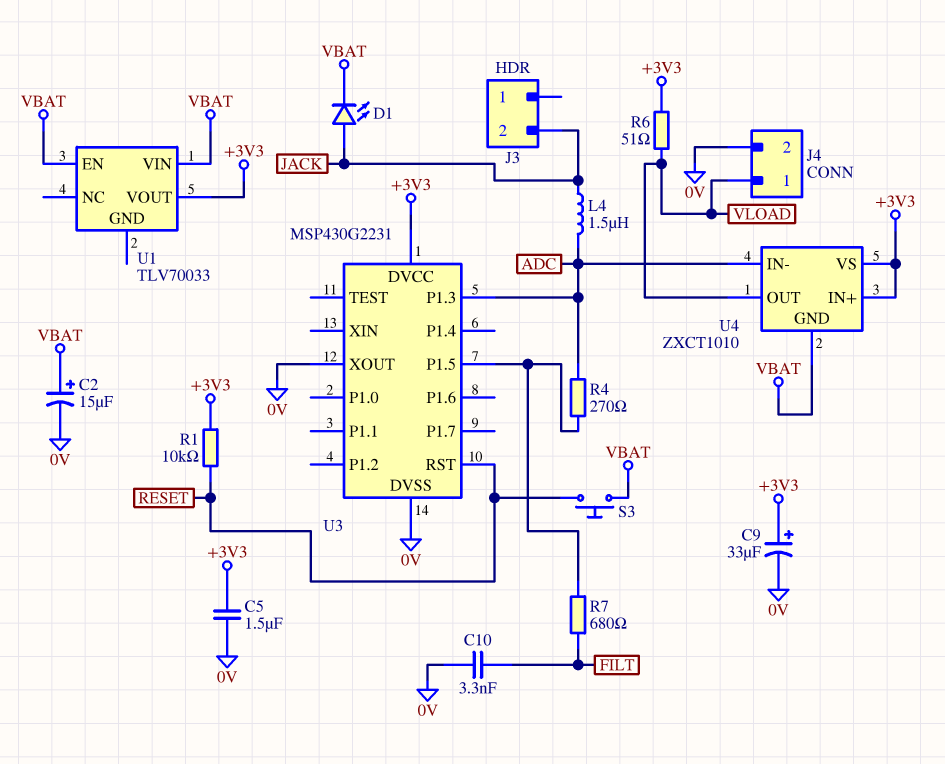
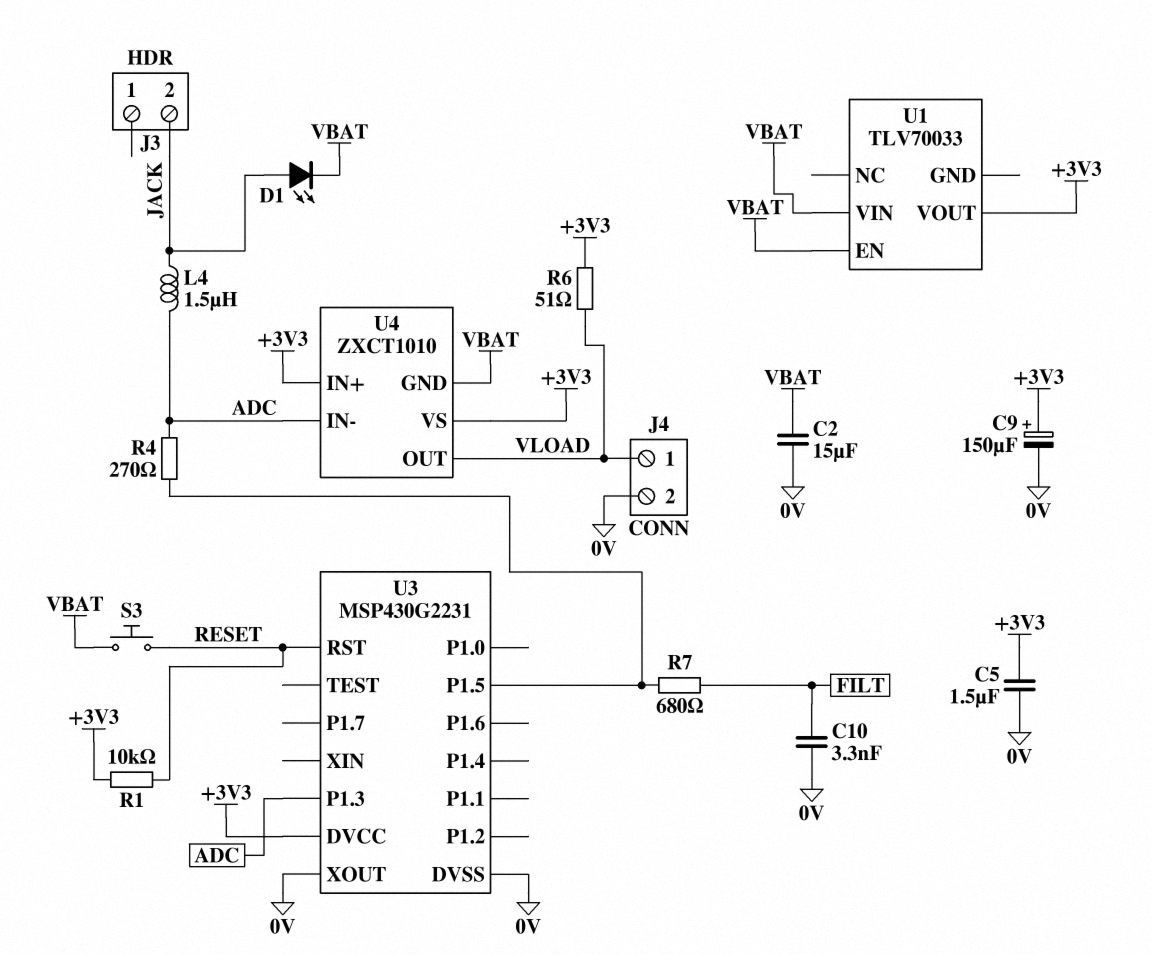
C2: 15uF (plus VBAT, minus 0V) -> 15uF (0V, VBAT)
C9: 33uF (plus +3V3, minus 0V) -> 150uF (plus +3V3, minus 0V)

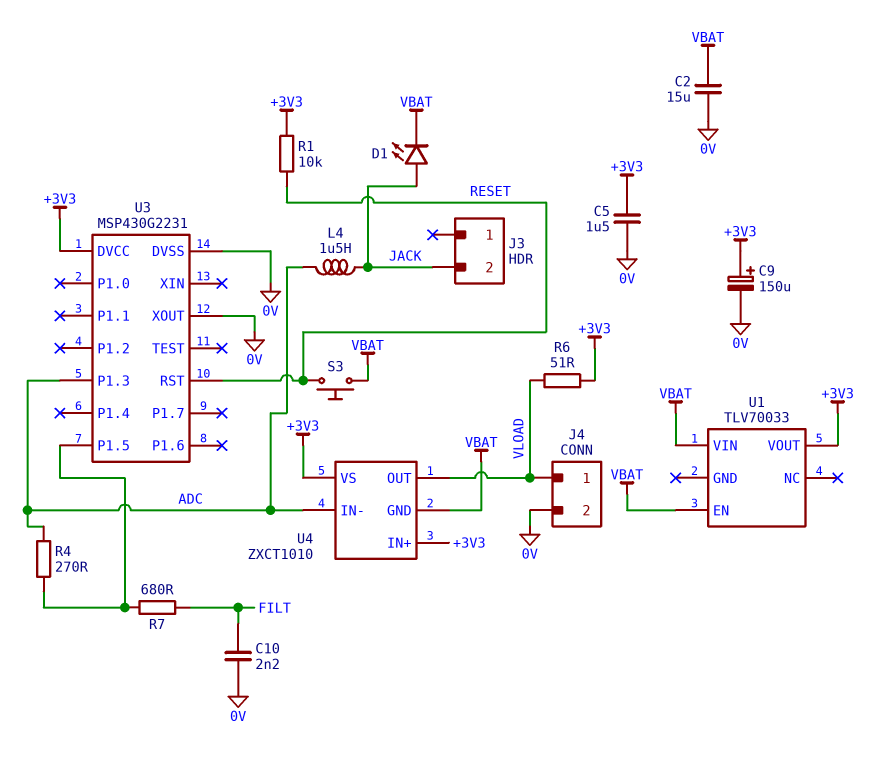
C10: 3.3nF (0V, FILT) -> 2.2nF (0V, FILT)

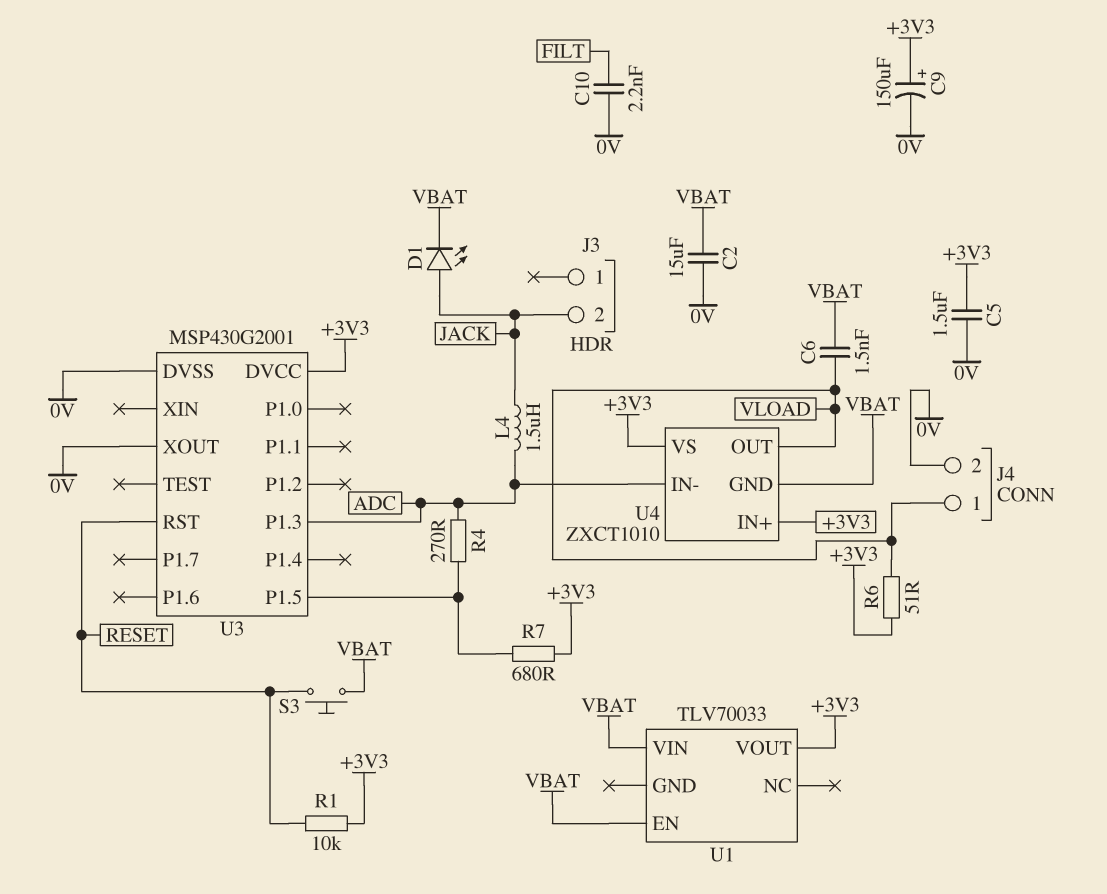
C6: none -> 1.5nF (VBAT, VLOAD)
R7: 680 (FILT, U3/P1.5) -> 680 (+3V3, U3/P1.5)
U3: MSP430G2231 -> MSP430G2001

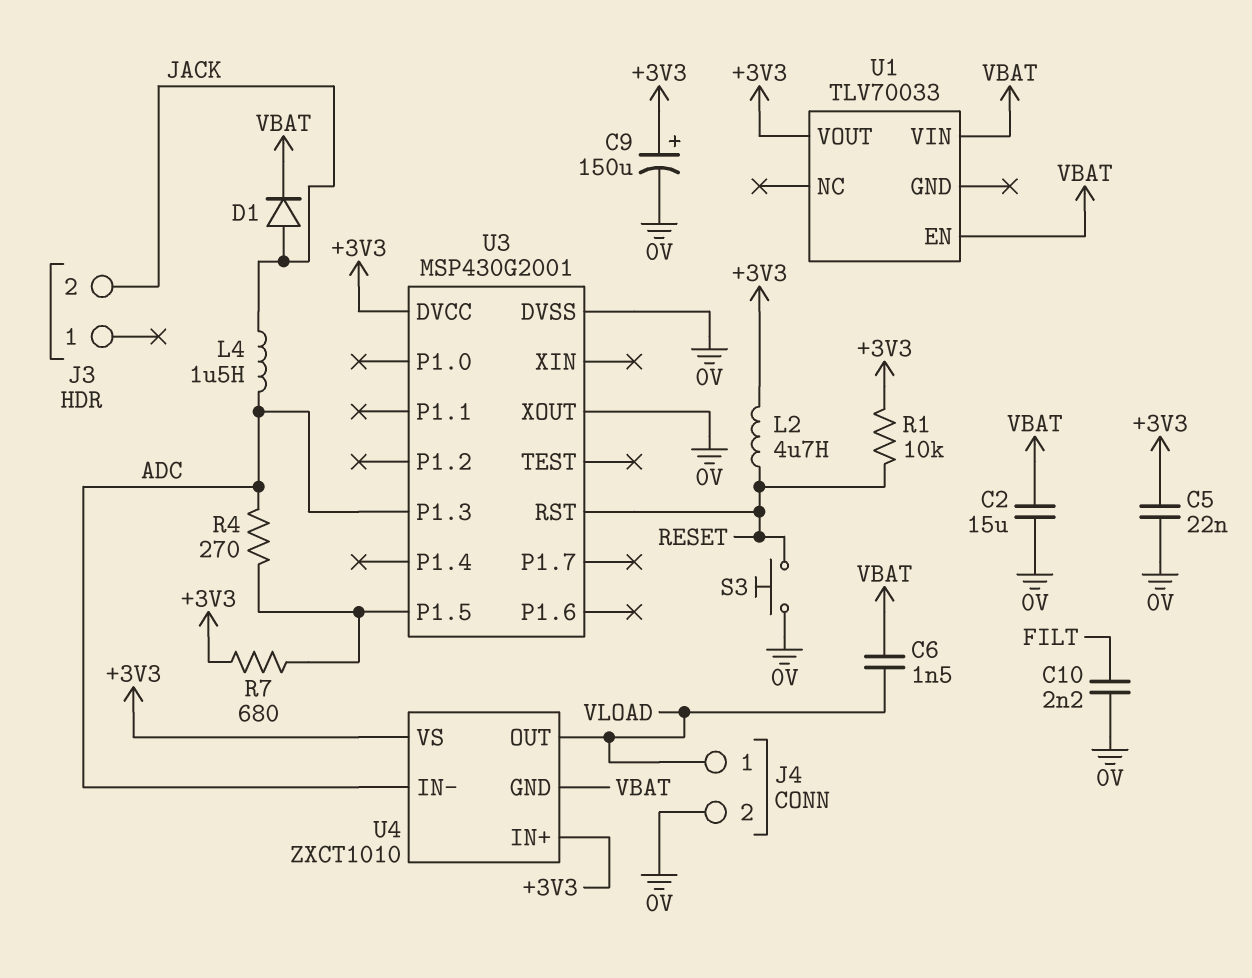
C5: 1.5uF (+3V3, 0V) -> 22nF (+3V3, 0V)
D1: LED (A JACK, K VBAT) -> diode (A JACK, K VBAT)
L2: none -> 4.7uH (+3V3, RESET)
R6: 51 (+3V3, VLOAD) -> none
S3: button (RESET, VBAT) -> button (0V, RESET)

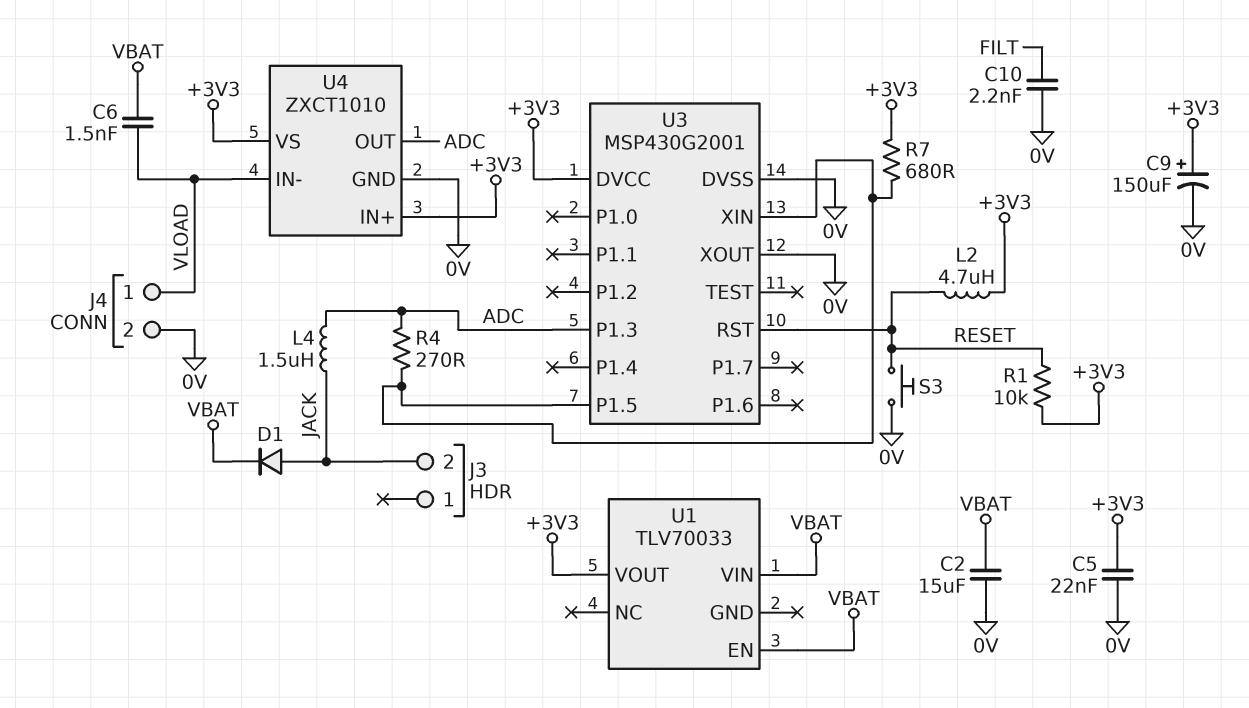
U3 pin XIN: none -> U3/P1.5
U4 pin GND: VBAT -> 0V
U4 pin IN-: ADC -> VLOAD
U4 pin OUT: VLOAD -> ADC

